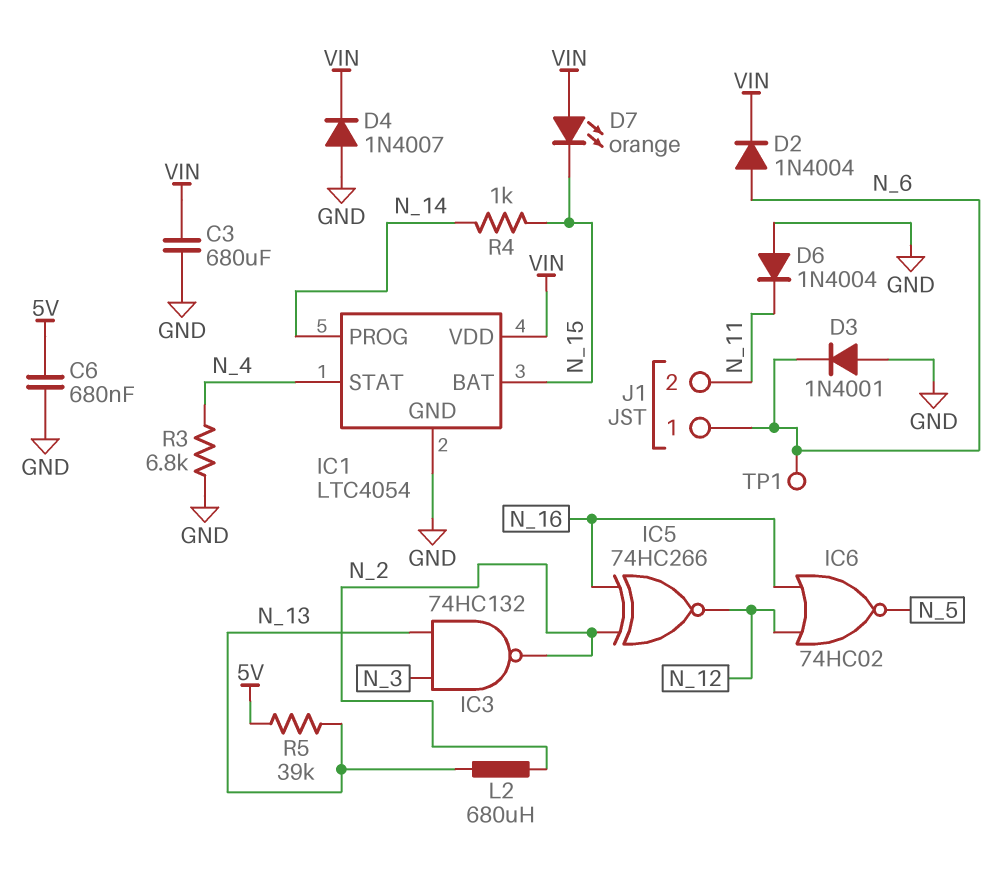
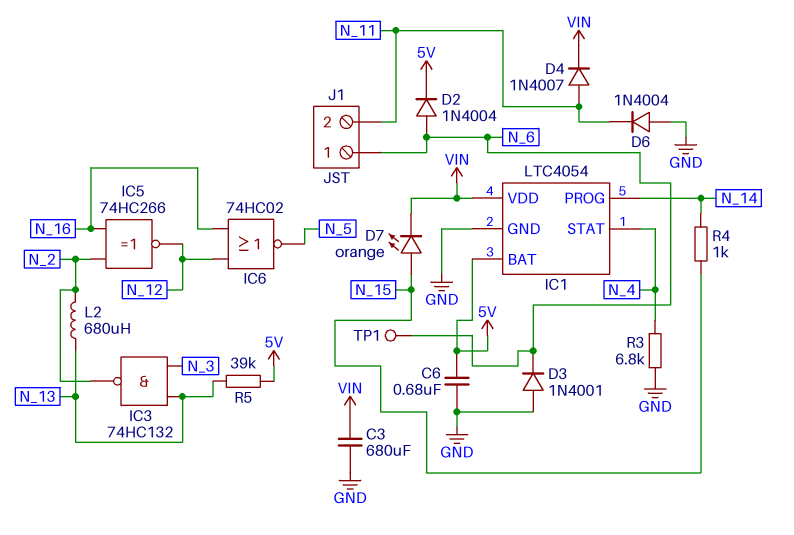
D2: diode 1N4004 (A N_6, K VIN) -> diode 1N4004 (A N_6, K 5V)
D4: diode 1N4007 (A GND, K VIN) -> diode 1N4007 (A N_11, K VIN)
D7: LED orange (A VIN, K N_15) -> LED orange (A N_15, K VIN)
IC1 pin BAT: N_15 -> 5V

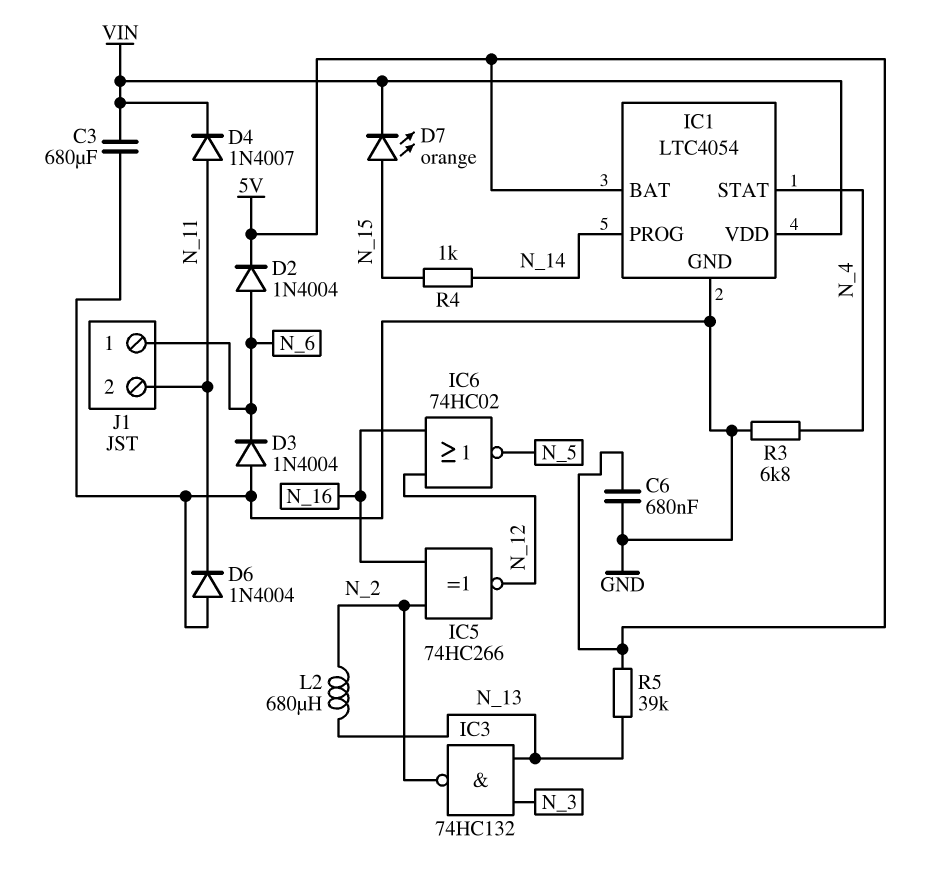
D3: diode 1N4001 (A GND, K N_6) -> diode 1N4004 (A GND, K N_6)
TP1: test point (N_6) -> none

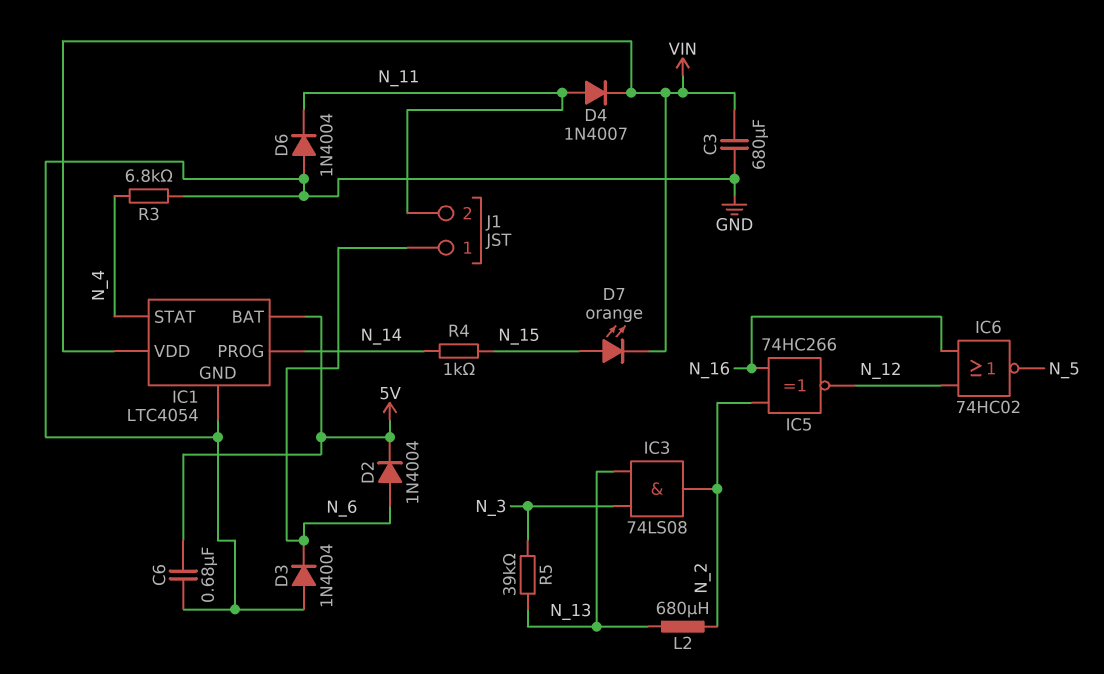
IC3: NAND 74HC132 (in N_3, in N_13, out N_2) -> AND 74LS08 (in N_3, in N_13, out N_2)
R5: 39k (5V, N_13) -> 39k (N_3, N_13)

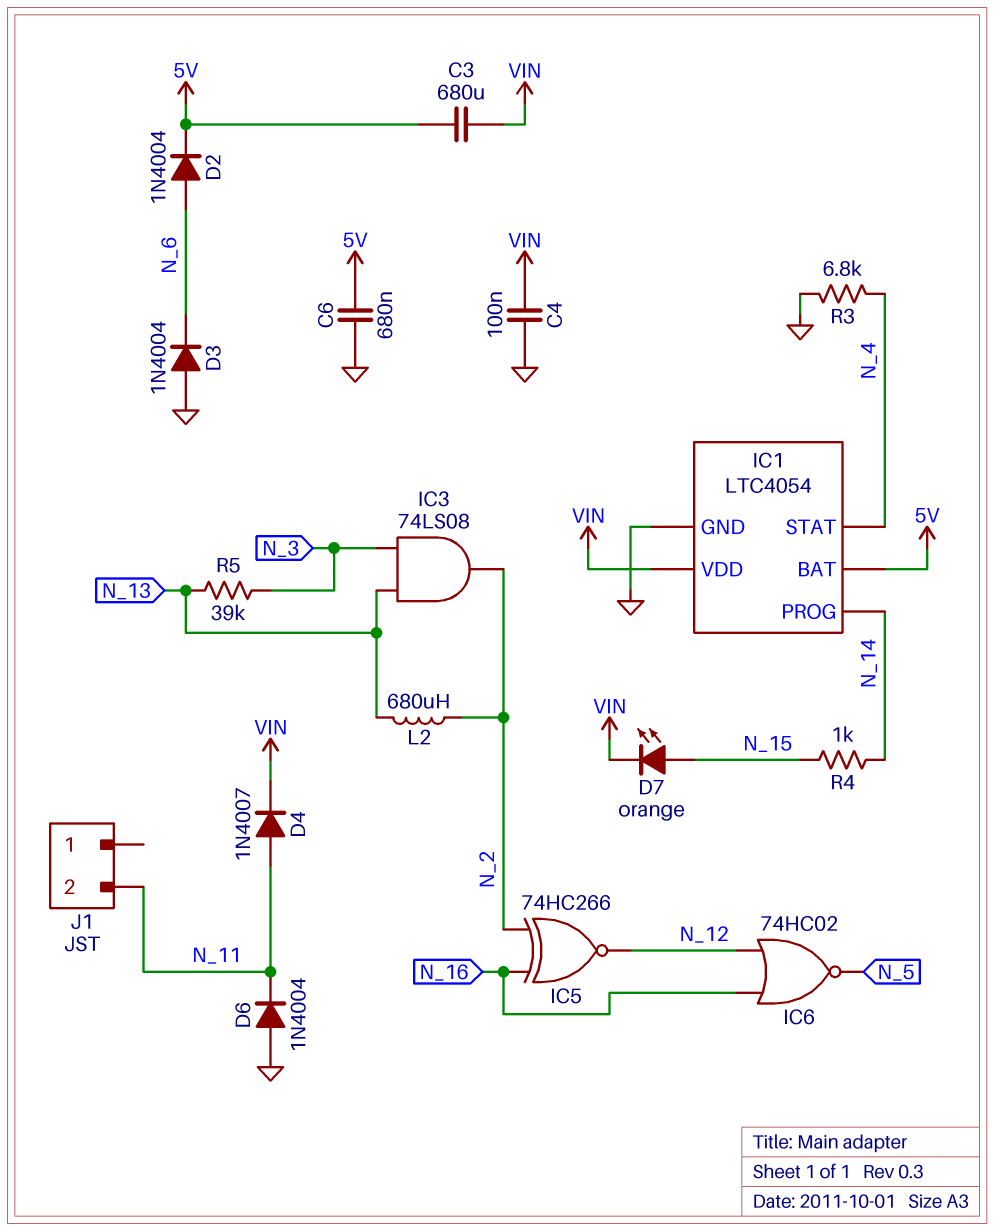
C3: 680uF (GND, VIN) -> 680uF (5V, VIN)
C4: none -> 100nF (GND, VIN)
J1 pin 1: N_6 -> none

